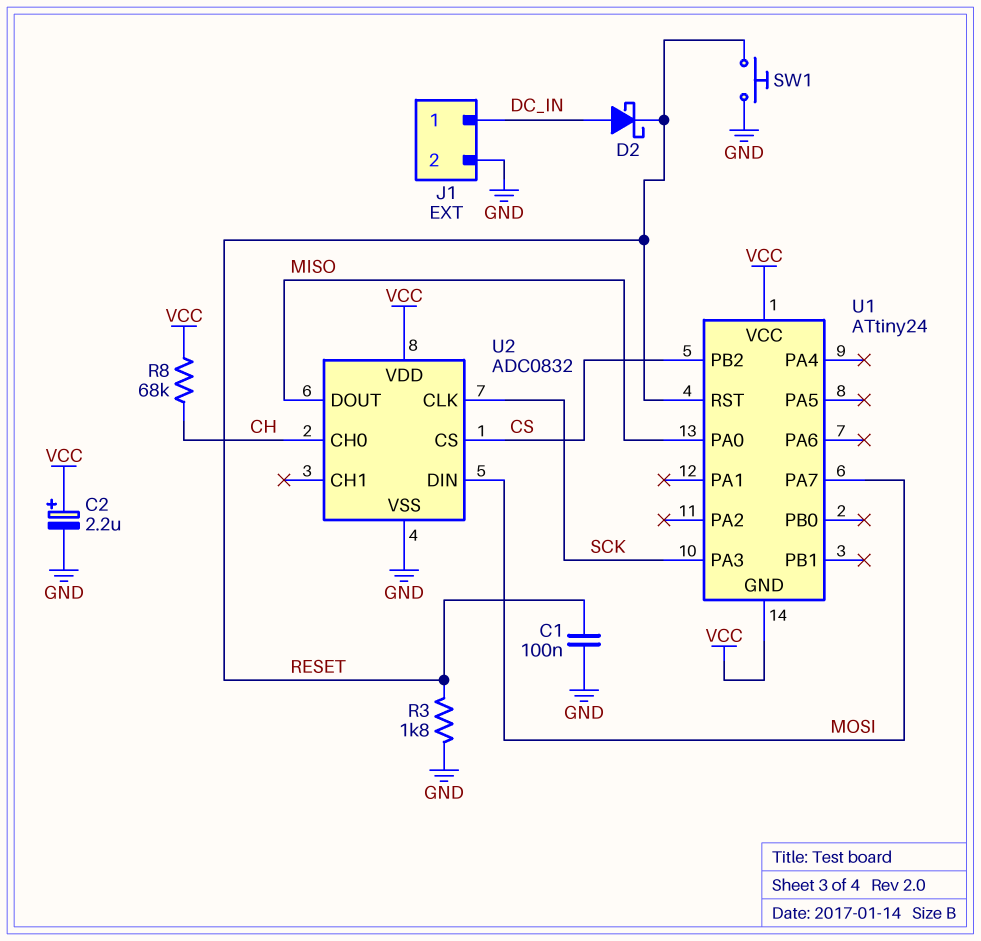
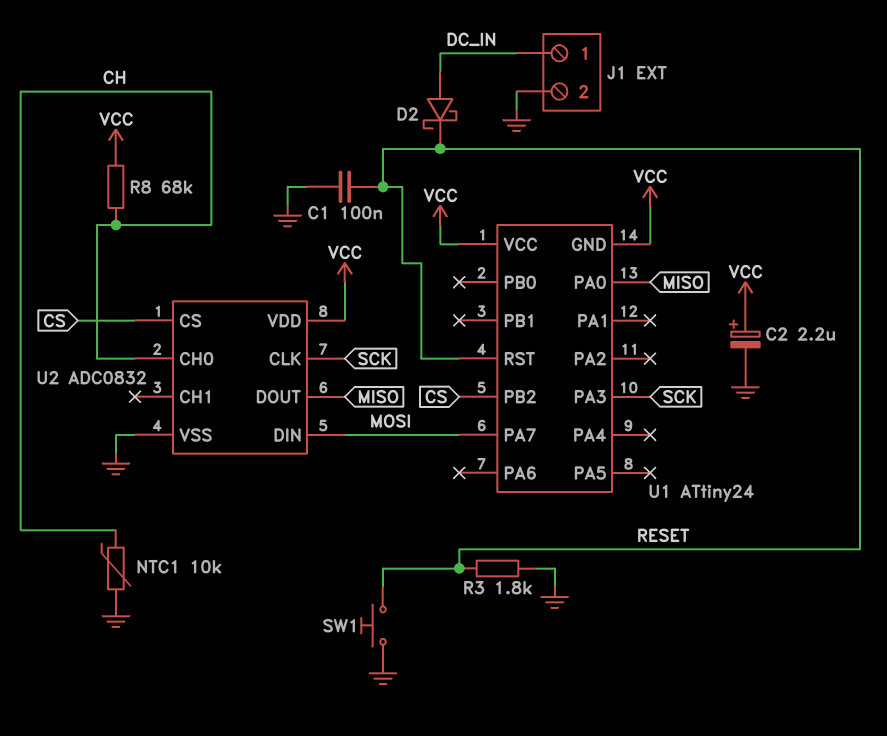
NTC1: none -> 10k (CH, GND)

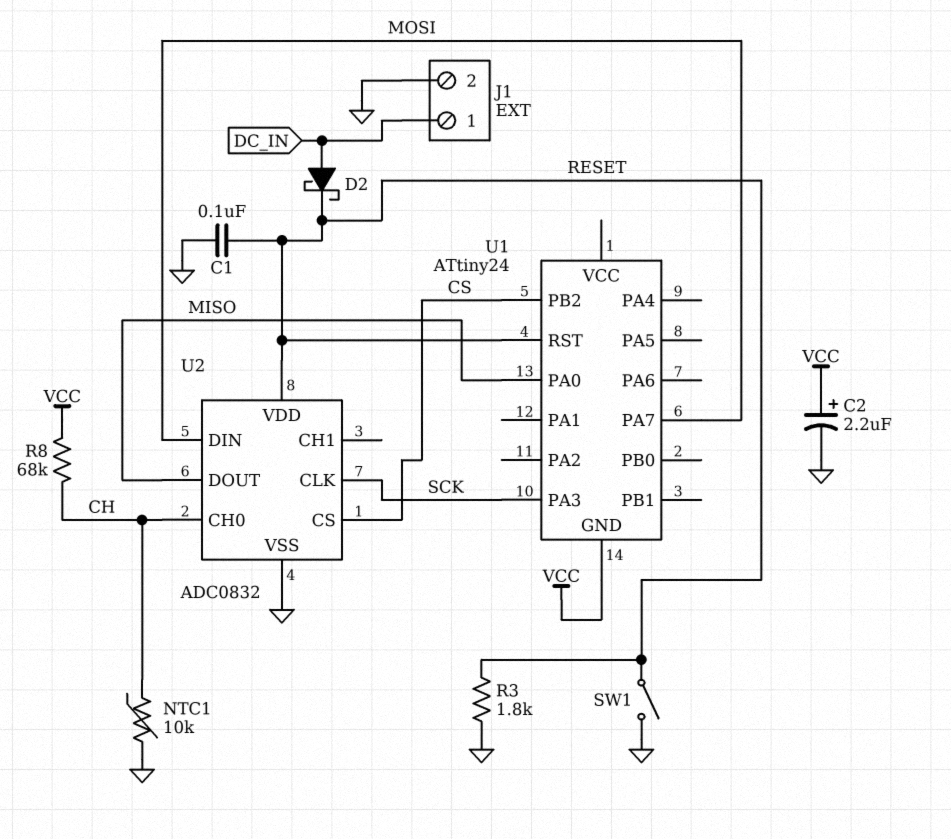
SW1: button (GND, RESET) -> switch (GND, RESET)
U1 pin VCC: VCC -> none
U2 pin VDD: VCC -> RESET

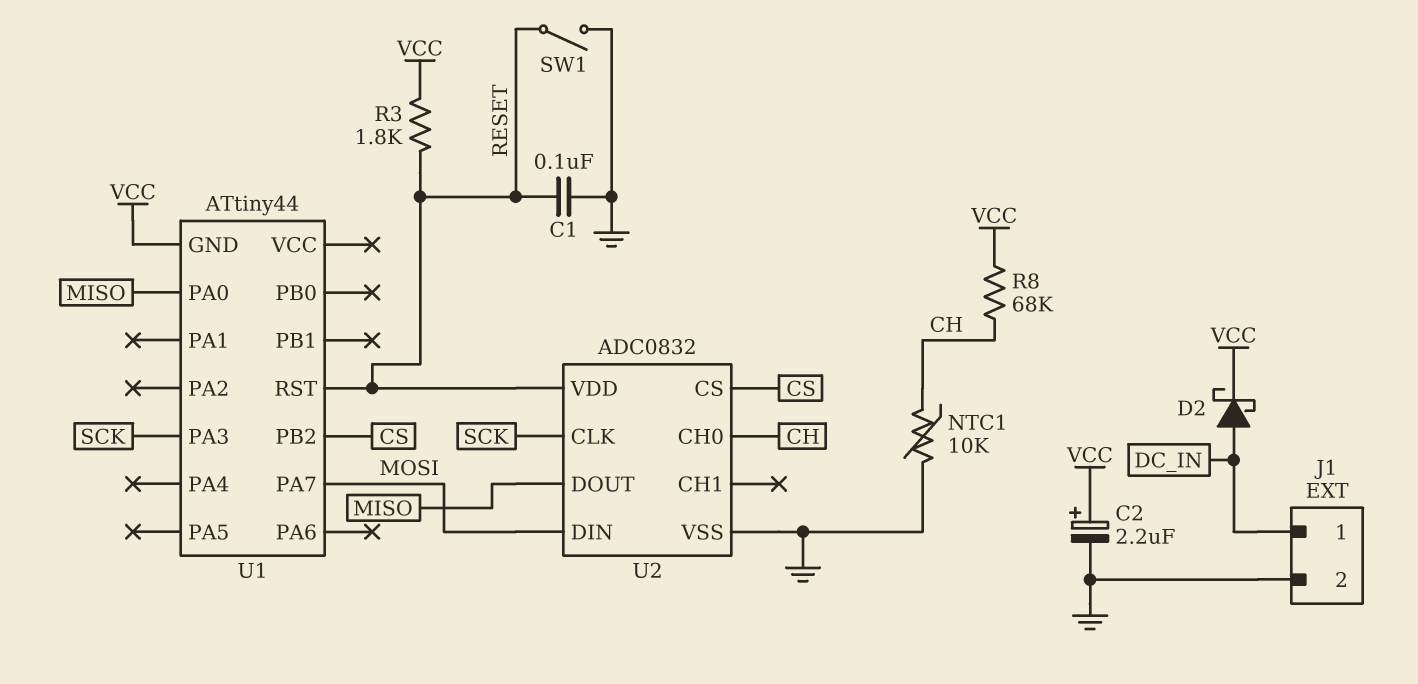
D2: schottky (A DC_IN, K RESET) -> schottky (A DC_IN, K VCC)
R3: 1.8k (GND, RESET) -> 1.8k (RESET, VCC)
U1: ATtiny24 -> ATtiny44

